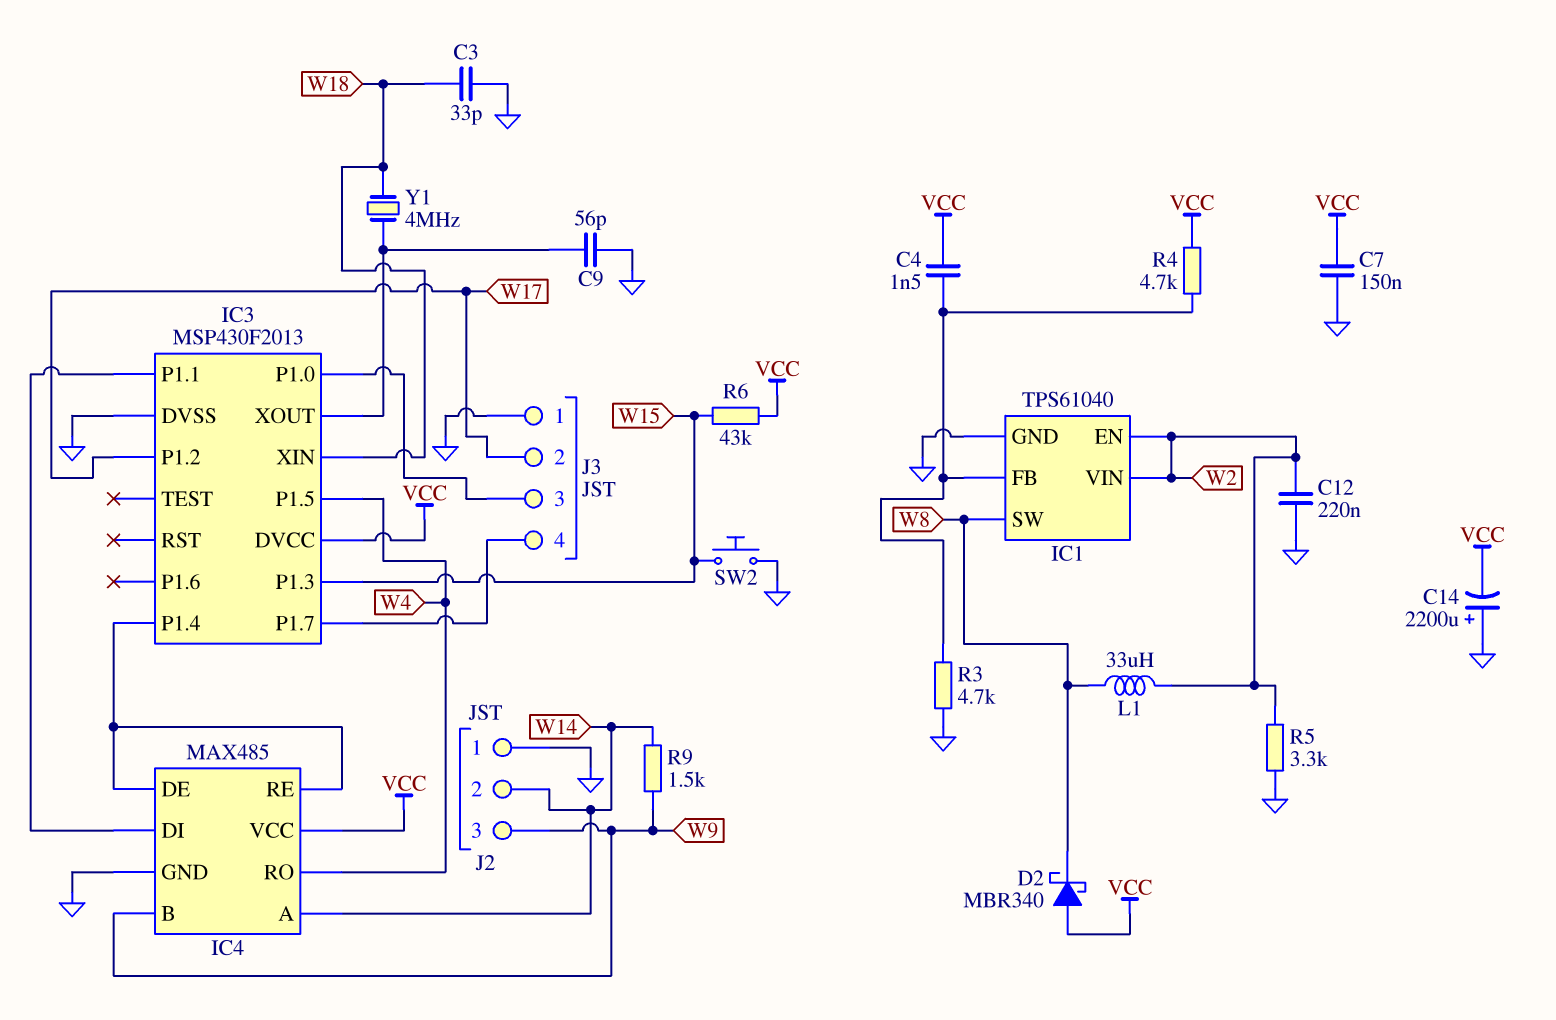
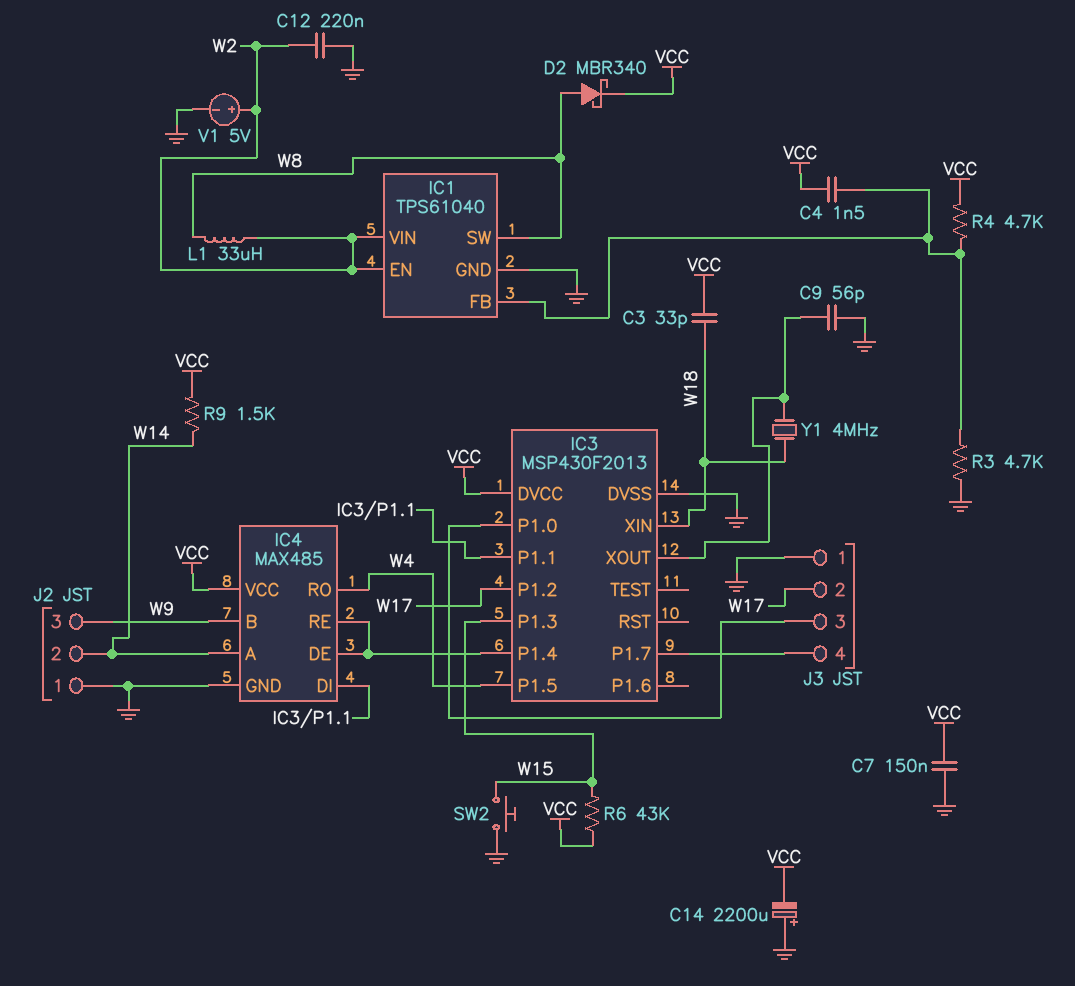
C3: 33pF (GND, W18) -> 33pF (VCC, W18)
D2: schottky MBR340 (A VCC, K W8) -> schottky MBR340 (A W8, K VCC)
R5: 3.3k (GND, W2) -> none
R9: 1.5k (W9, W14) -> 1.5k (VCC, W14)
V1: none -> 5V (plus W2, minus GND)

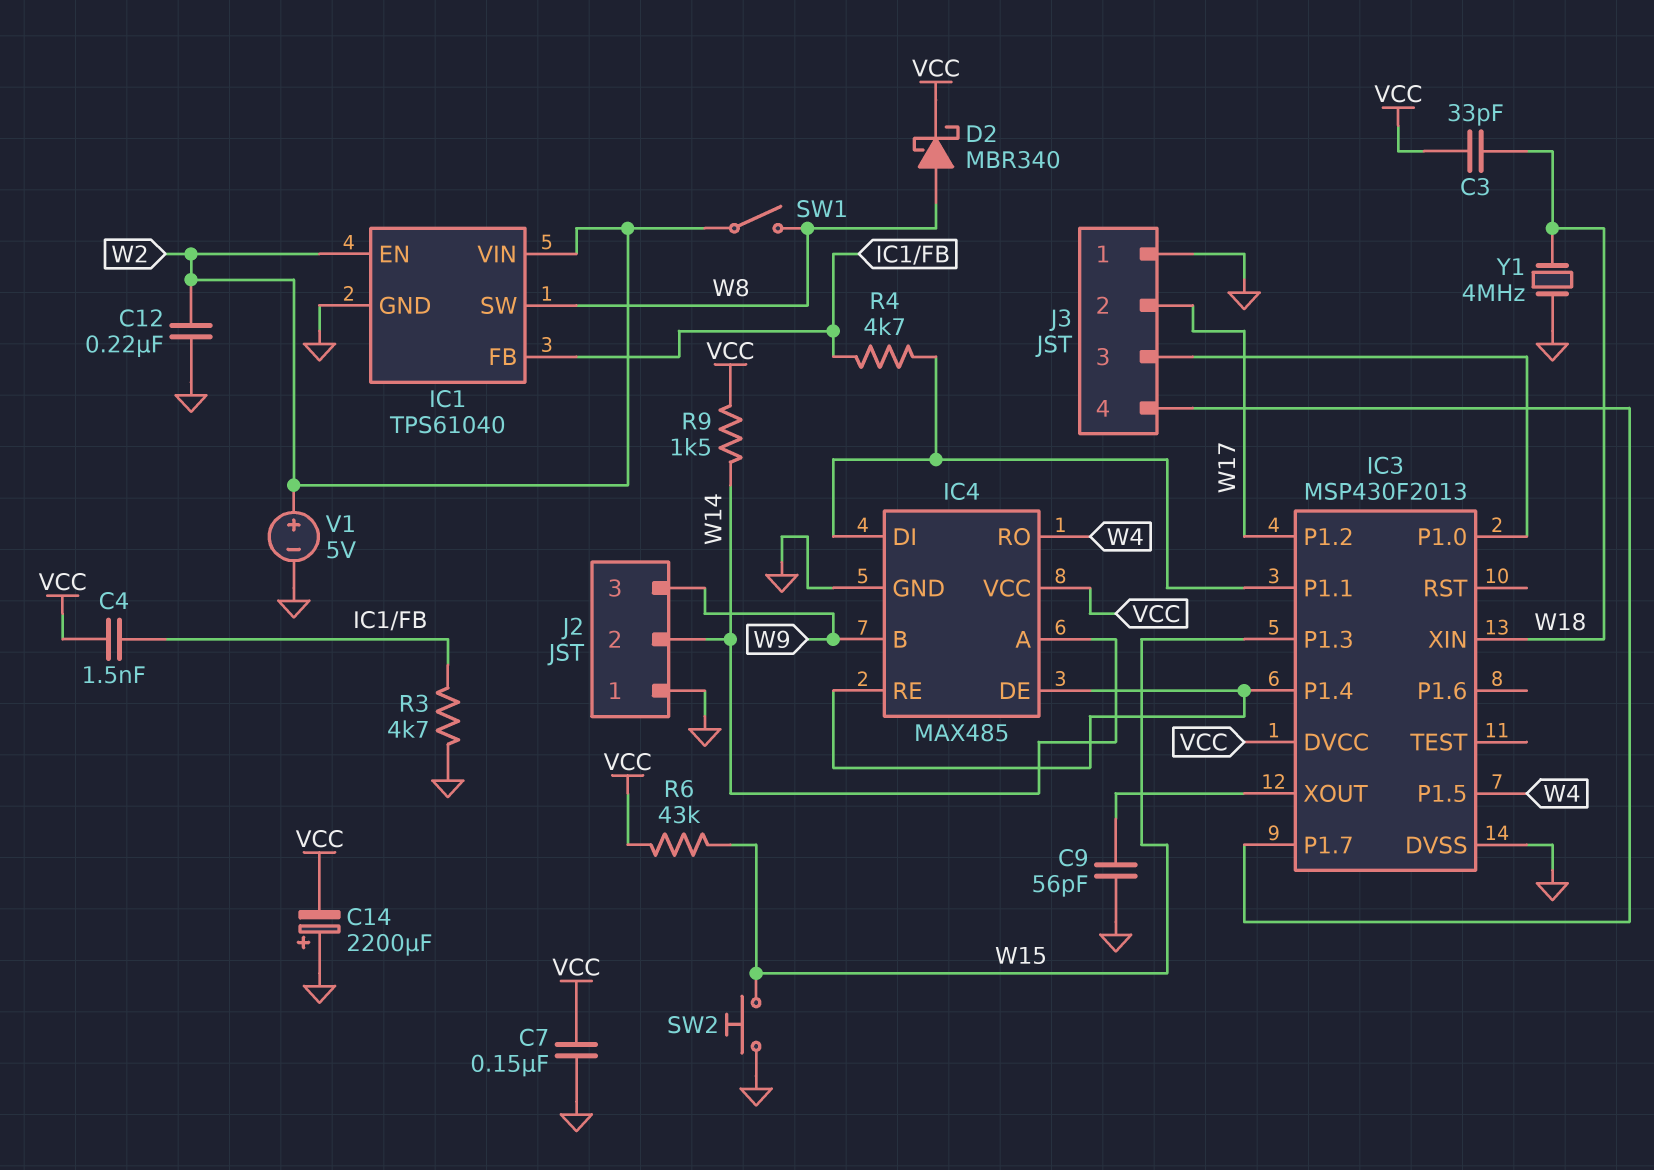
L1: 33uH (W2, W8) -> none
R4: 4.7k (IC1/FB, VCC) -> 4.7k (IC1/FB, IC3/P1.1)
SW1: none -> switch (W2, W8)
Y1: 4MHz (IC3/XOUT, W18) -> 4MHz (GND, W18)

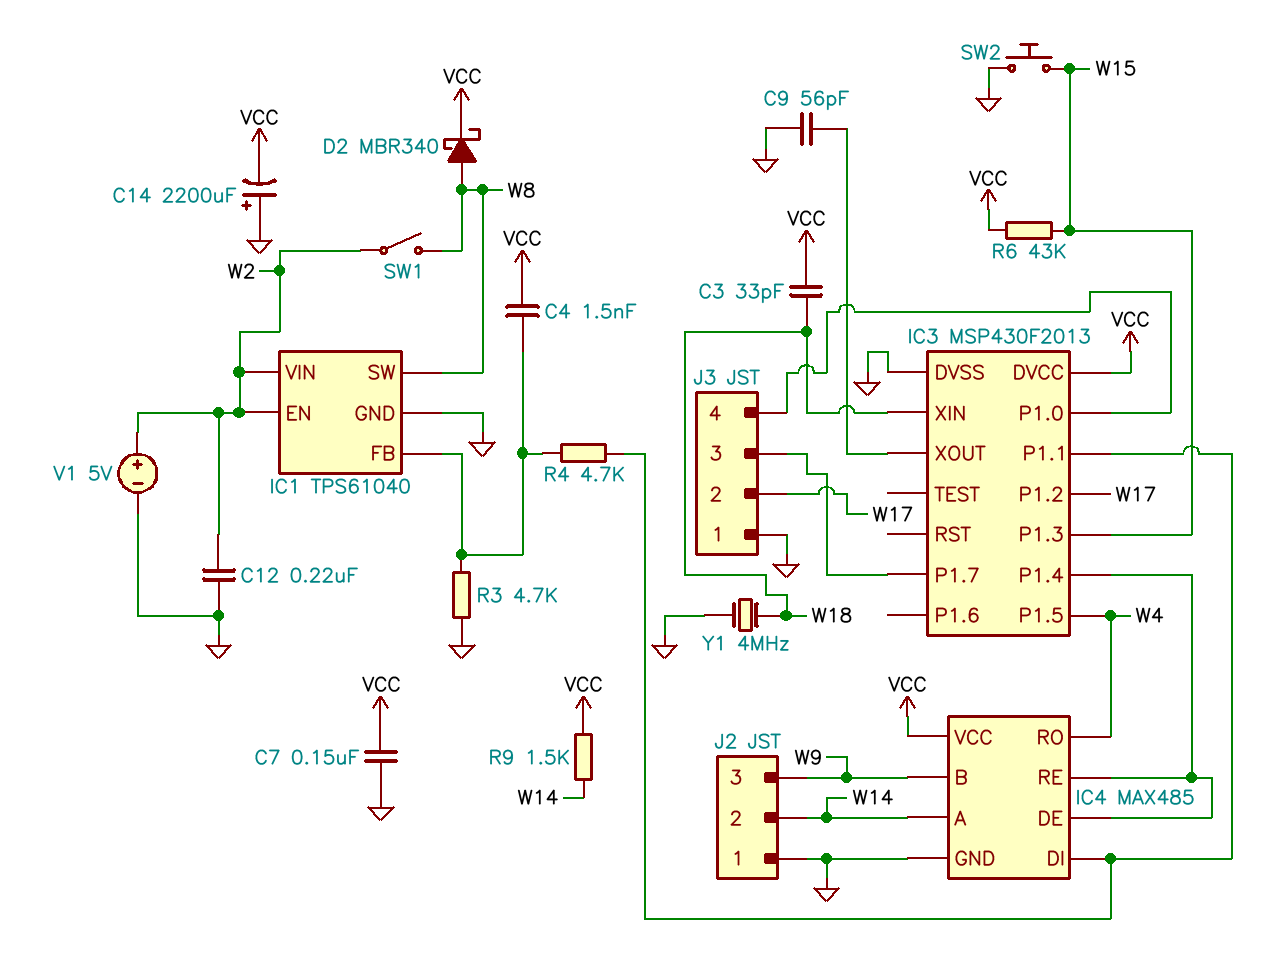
J3 pin 3: IC3/P1.0 -> IC3/P1.7
J3 pin 4: IC3/P1.7 -> IC3/P1.0

